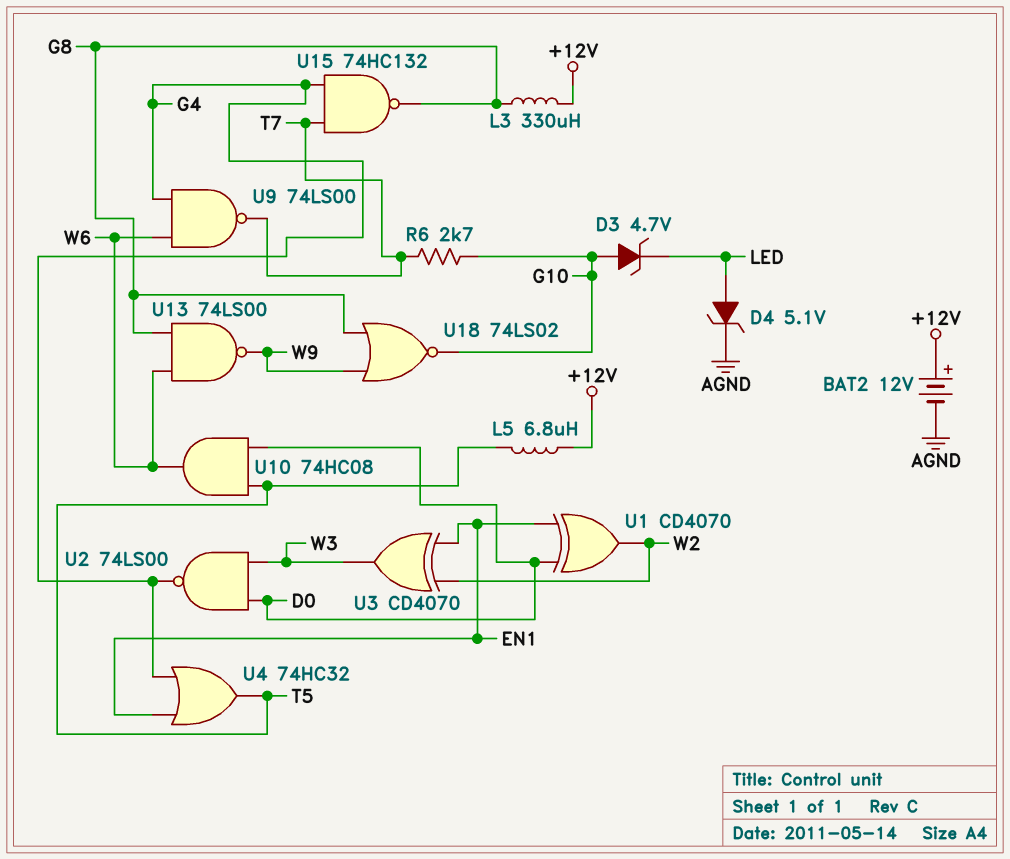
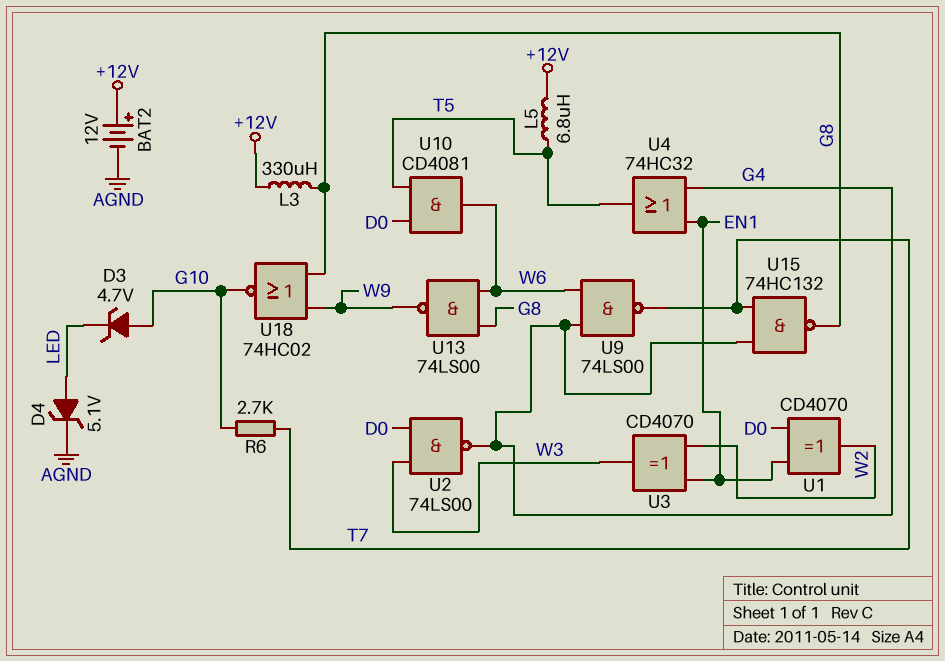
U10: AND 74HC08 (in D0, in T5, out W6) -> AND CD4081 (in D0, in T5, out W6)
U18: NOR 74LS02 (in G8, in W9, out G10) -> NOR 74HC02 (in G8, in W9, out G10)

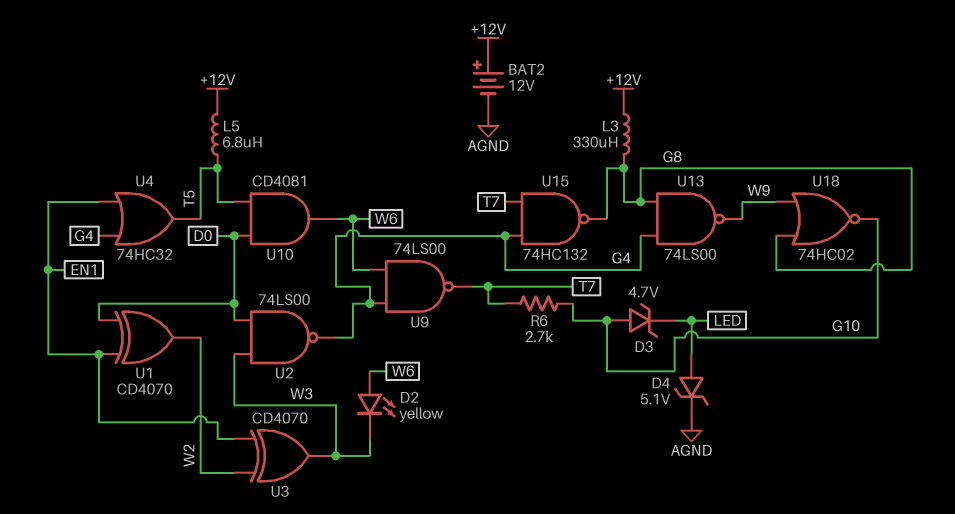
D2: none -> LED yellow (A W6, K W3)
U13: NAND 74LS00 (in G8, in W6, out W9) -> NAND 74LS00 (in G4, in G8, out W9)

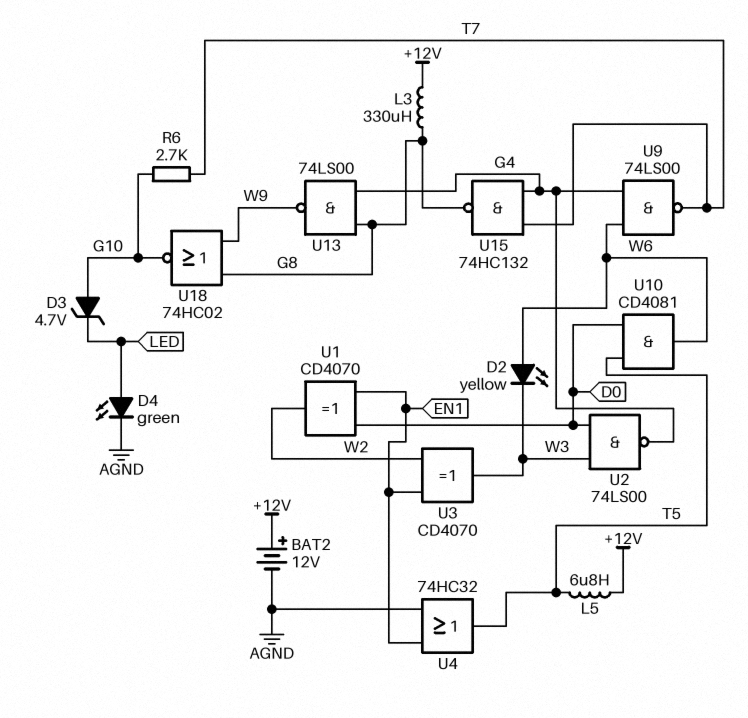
D4: zener 5.1V (A LED, K AGND) -> LED green (A LED, K AGND)
U4: OR 74HC32 (in EN1, in G4, out T5) -> OR 74HC32 (in AGND, in EN1, out T5)

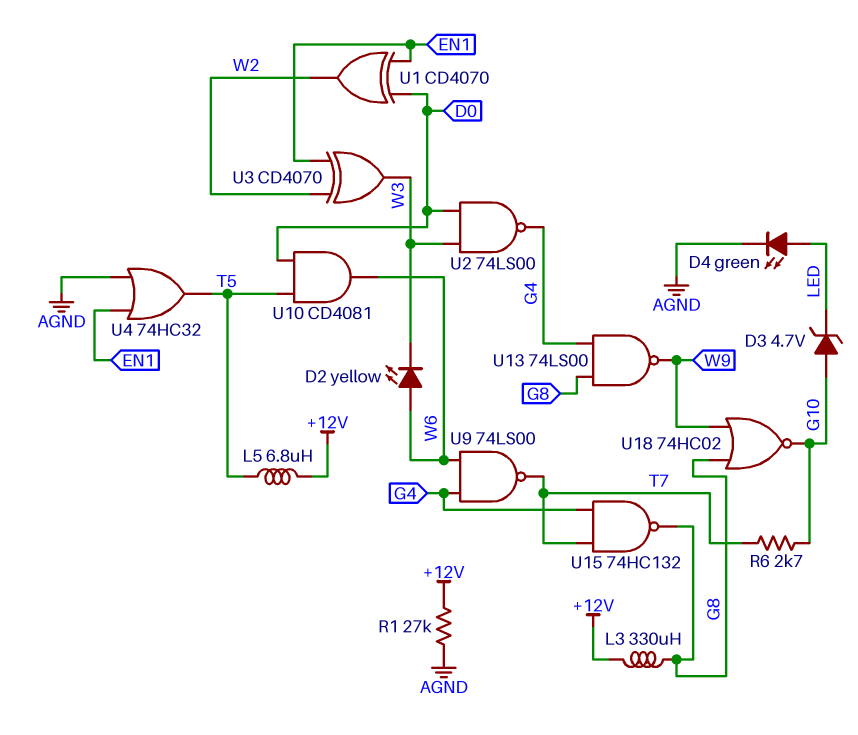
BAT2: 12V (plus +12V, minus AGND) -> none
R1: none -> 27k (+12V, AGND)

